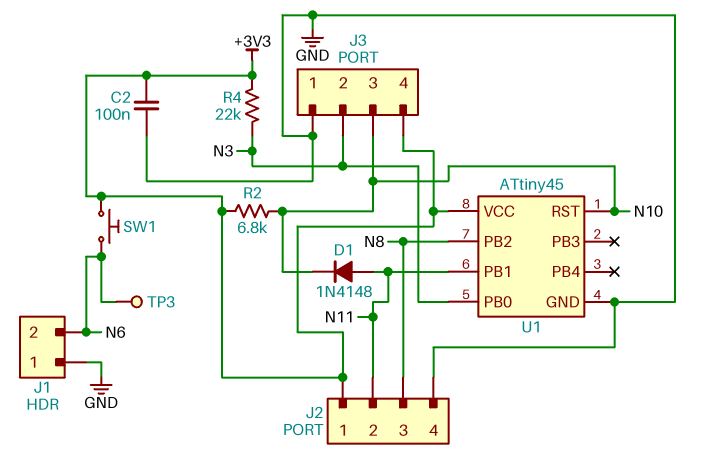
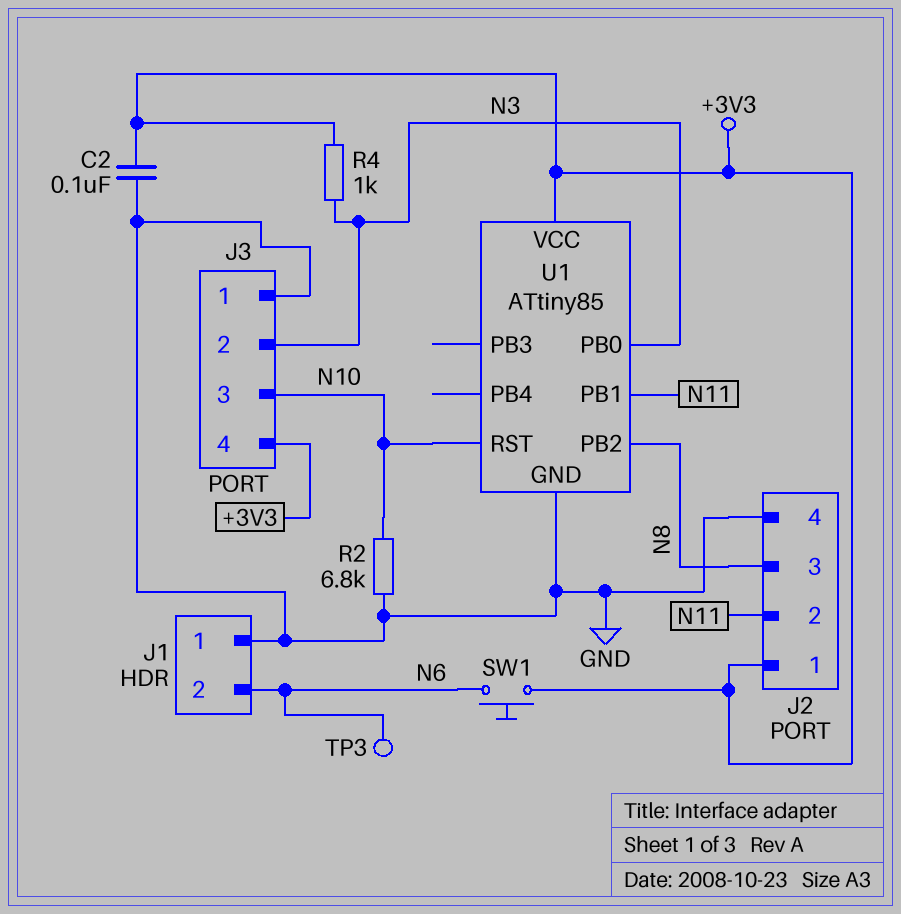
D1: diode 1N4148 (A N11, K N10) -> none
R2: 6.8k (+3V3, N10) -> 6.8k (GND, N10)
R4: 22k (+3V3, N3) -> 1k (+3V3, N3)
U1: ATtiny45 -> ATtiny85

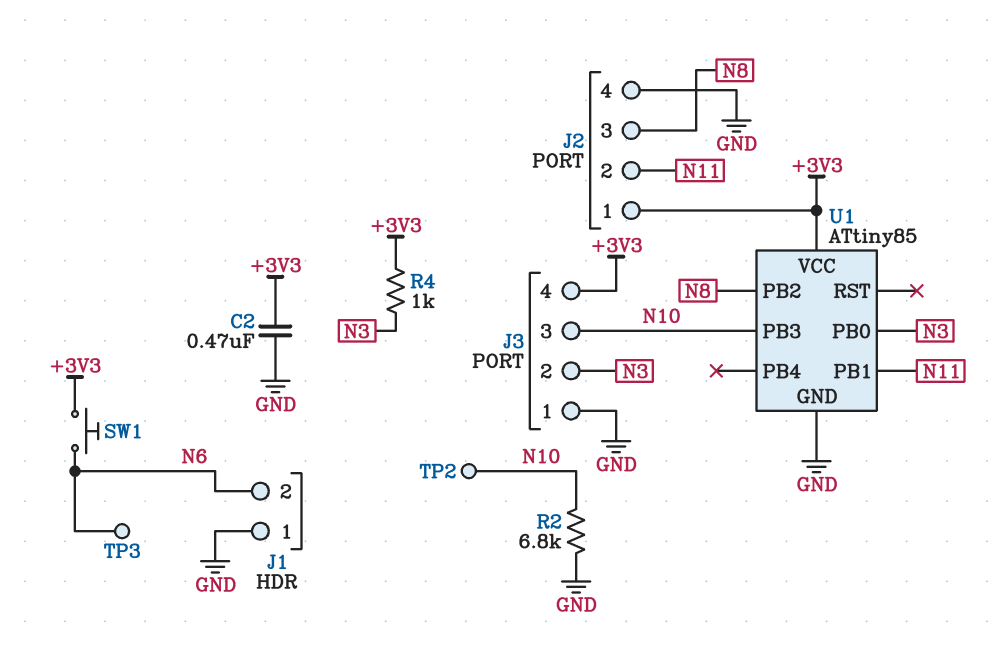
C2: 100nF (+3V3, GND) -> 470nF (+3V3, GND)
TP2: none -> test point (N10)
U1 pin PB3: none -> N10
U1 pin RST: N10 -> none

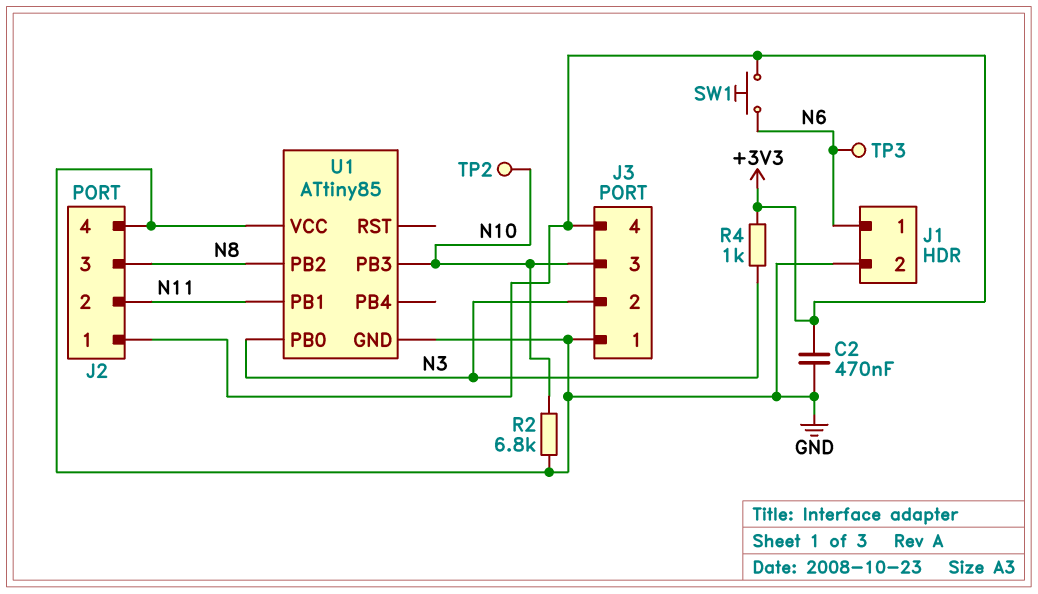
J1 pin 1: GND -> N6
J1 pin 2: N6 -> GND
U1 pin VCC: +3V3 -> GND

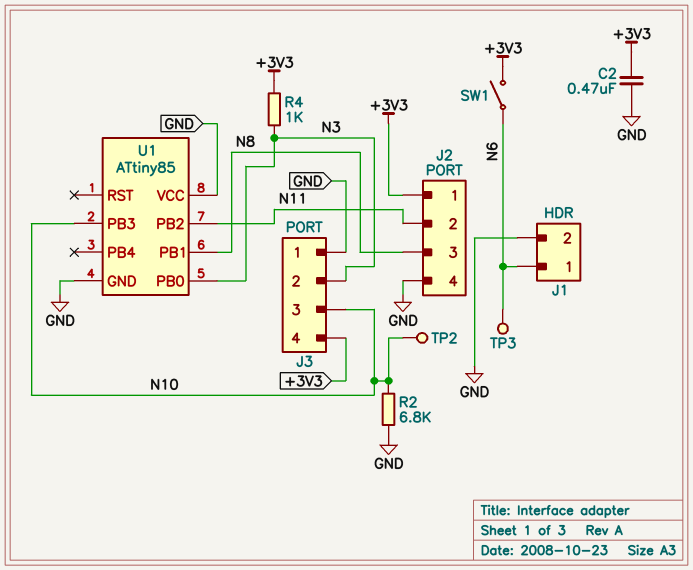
SW1: button (+3V3, N6) -> switch (+3V3, N6)
U1 pin PB1: N11 -> N8
U1 pin PB2: N8 -> N11

